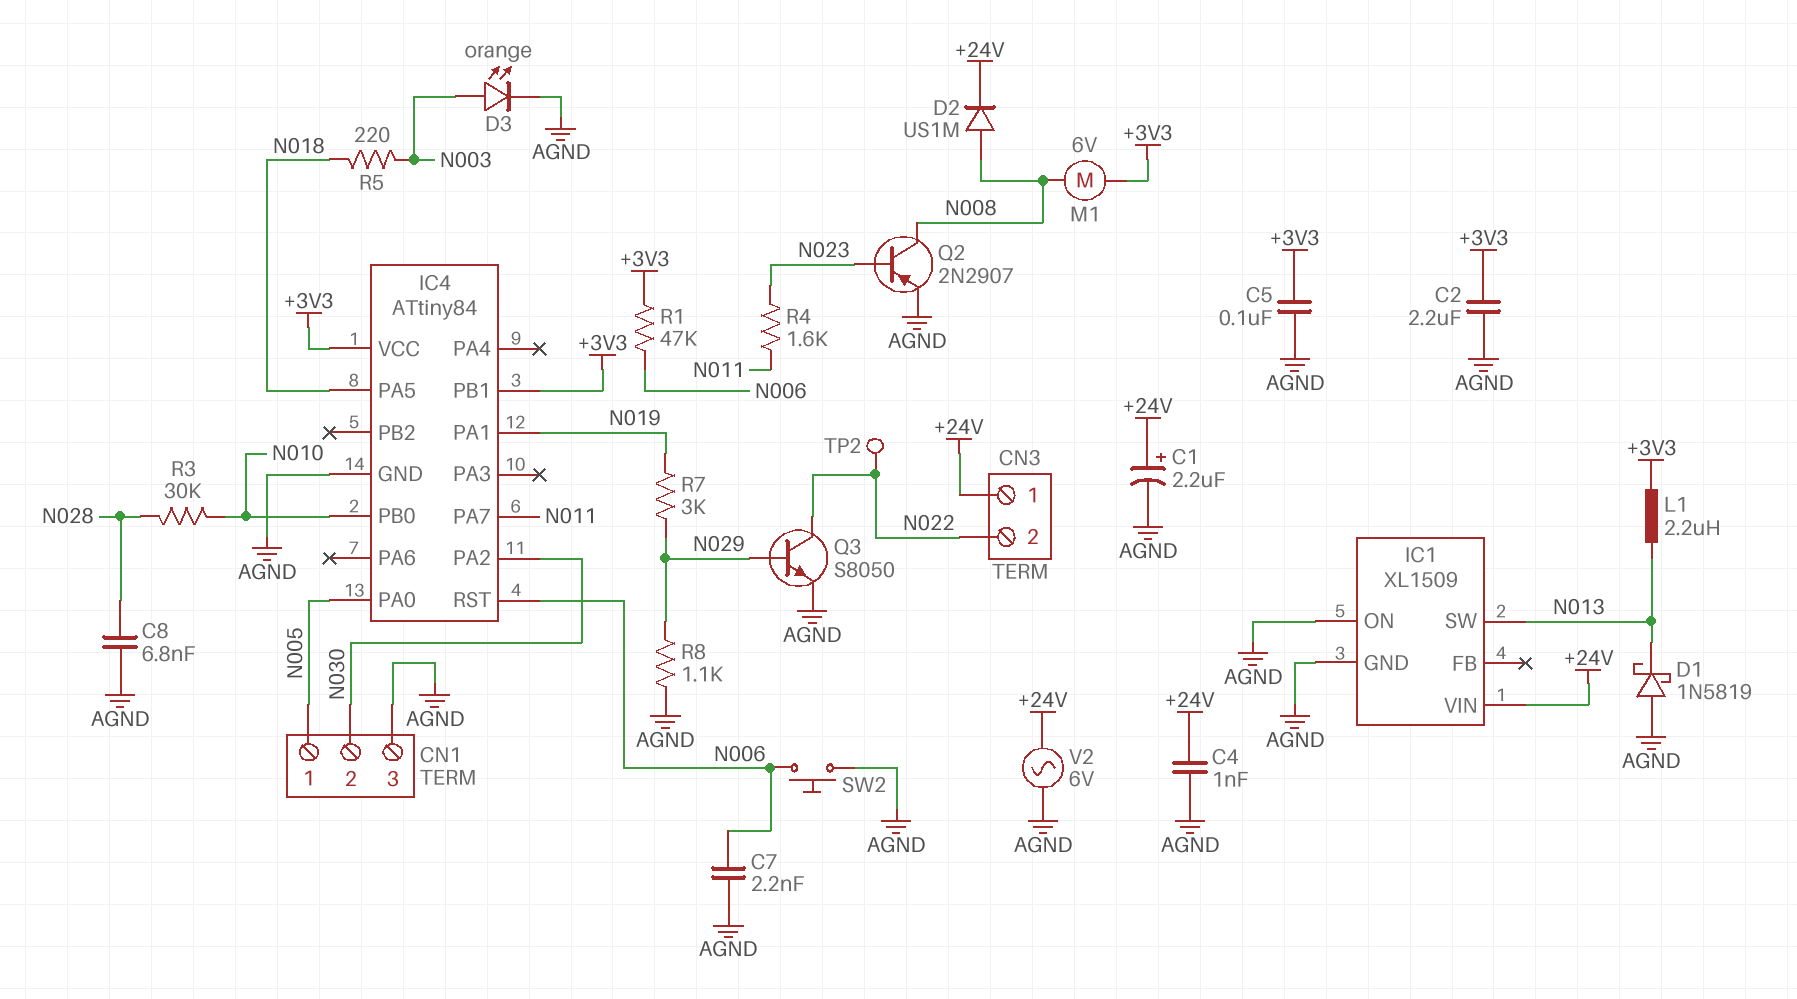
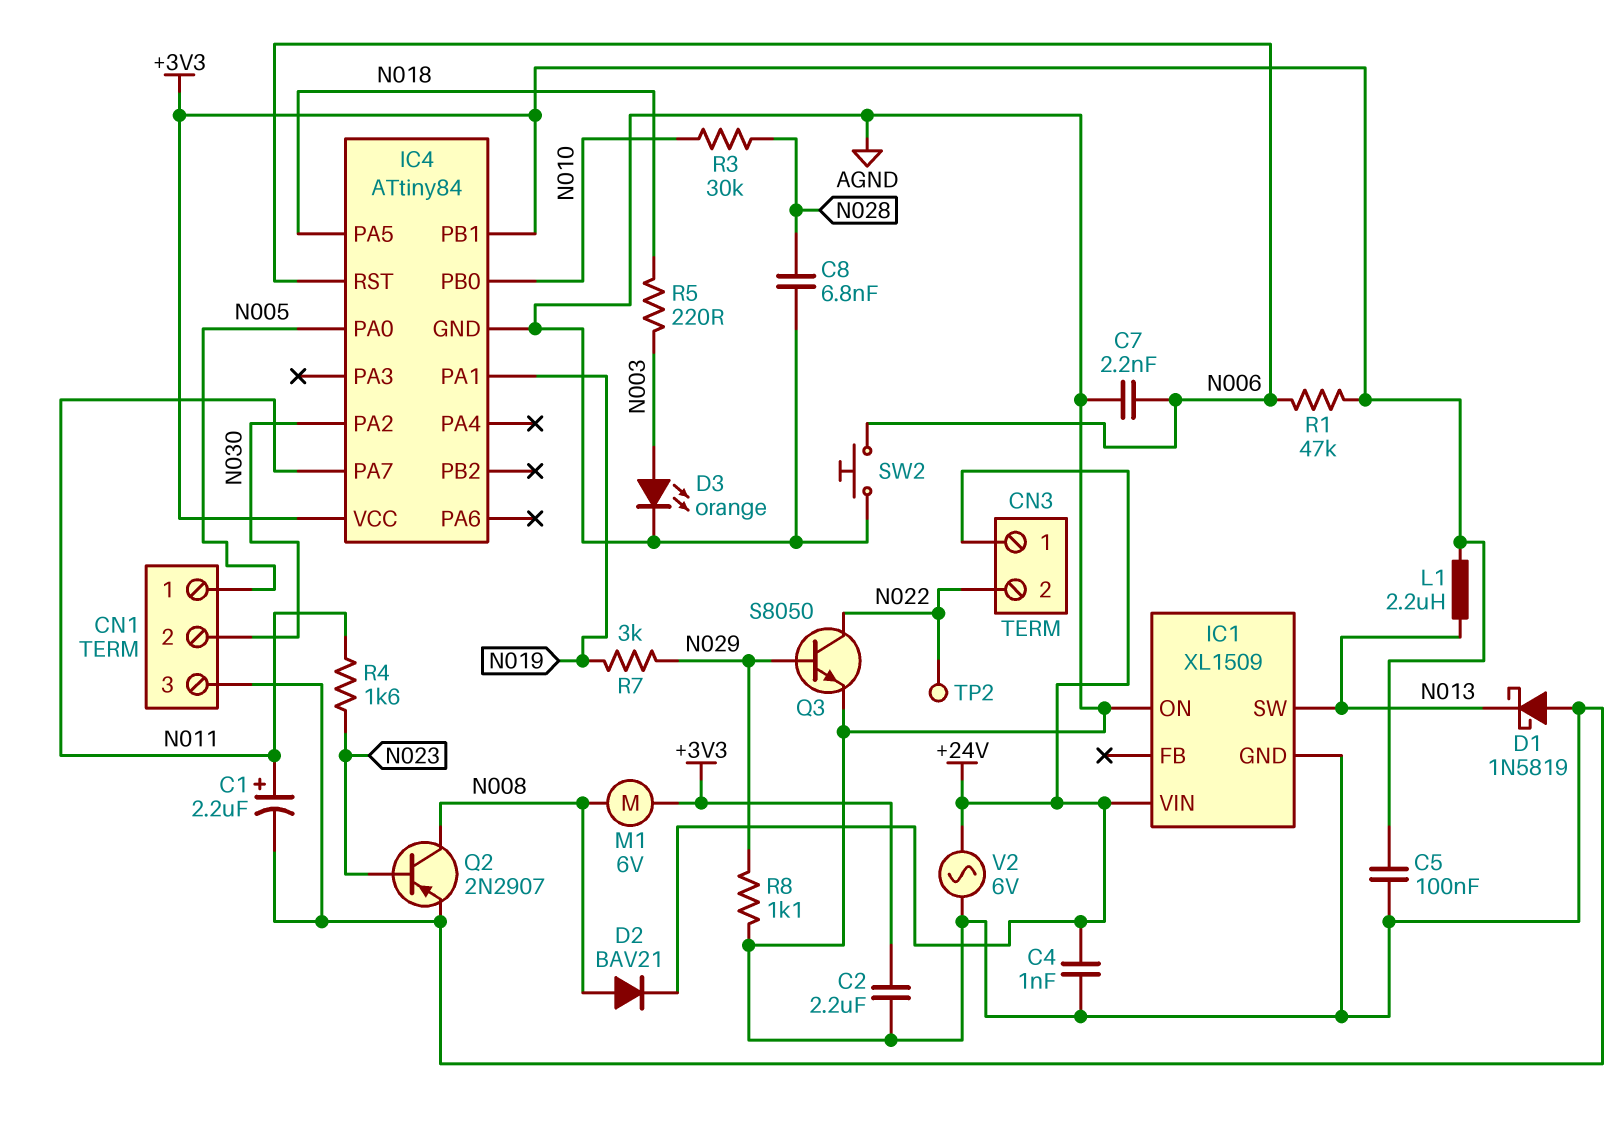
C1: 2.2uF (plus +24V, minus AGND) -> 2.2uF (plus N011, minus AGND)
D2: diode US1M (A N008, K +24V) -> diode BAV21 (A N008, K +24V)

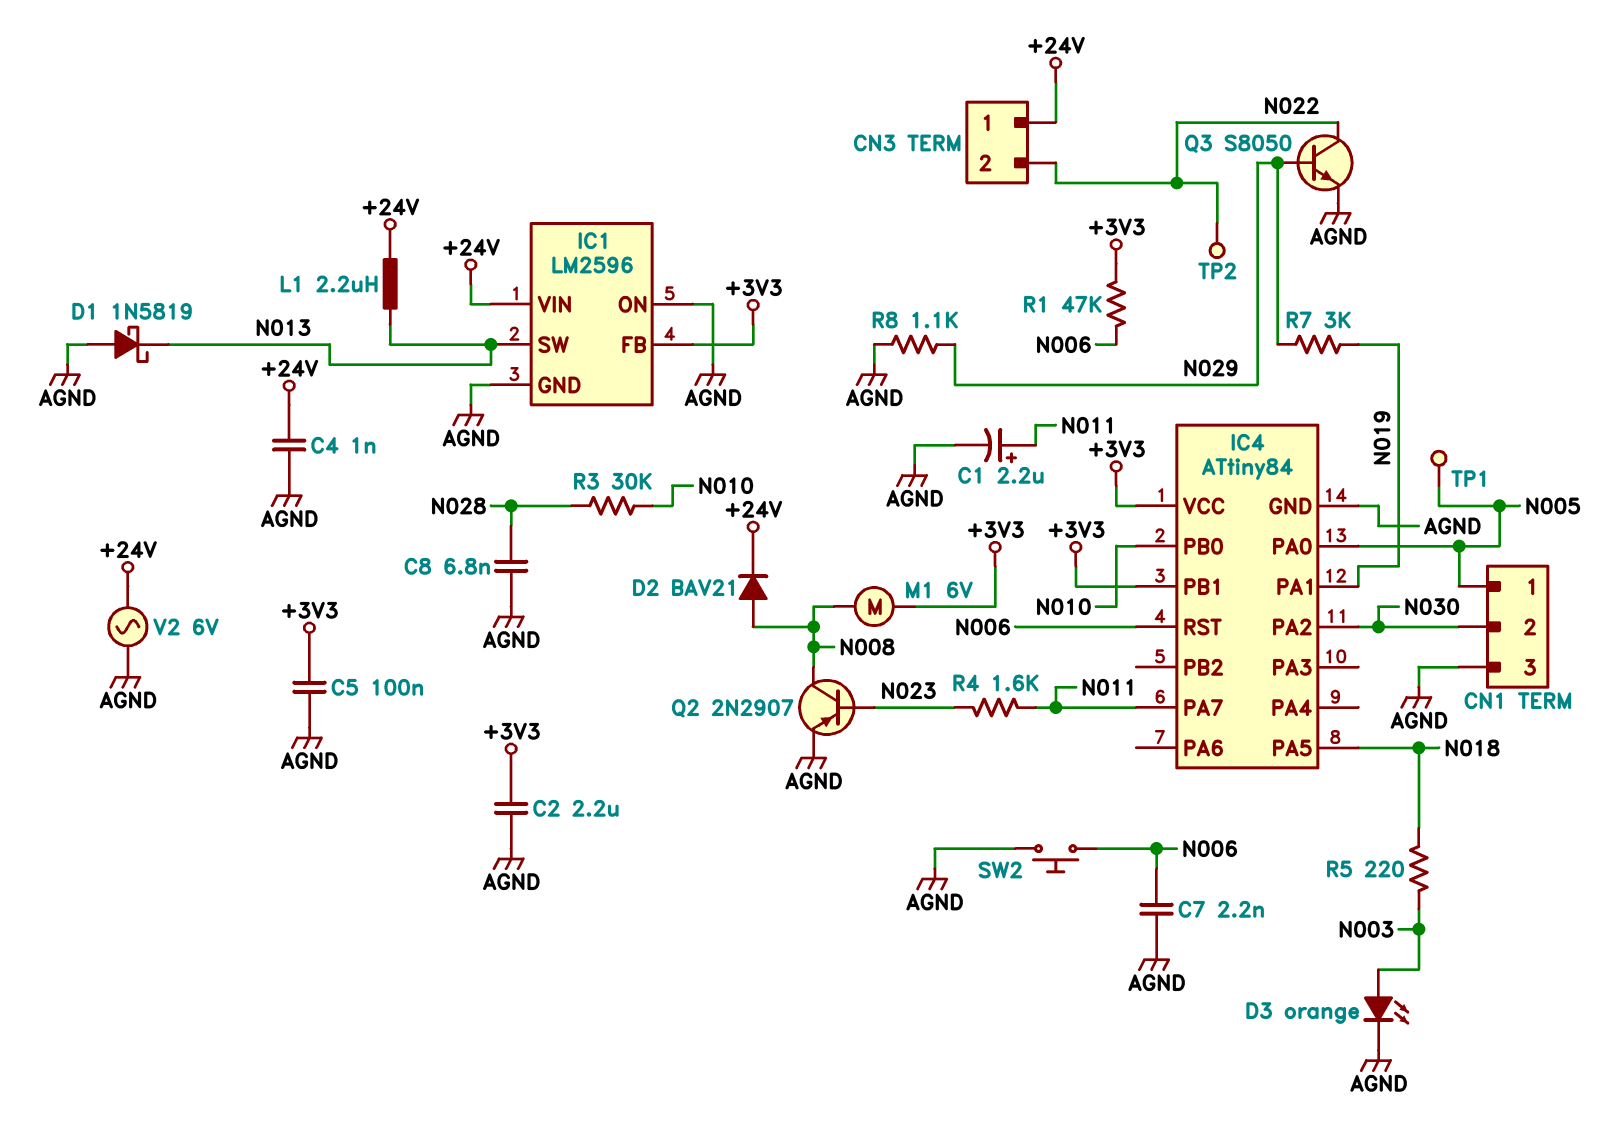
IC1: XL1509 -> LM2596
IC1 pin FB: none -> +3V3
L1: 2.2uH (+3V3, N013) -> 2.2uH (+24V, N013)
TP1: none -> test point (N005)

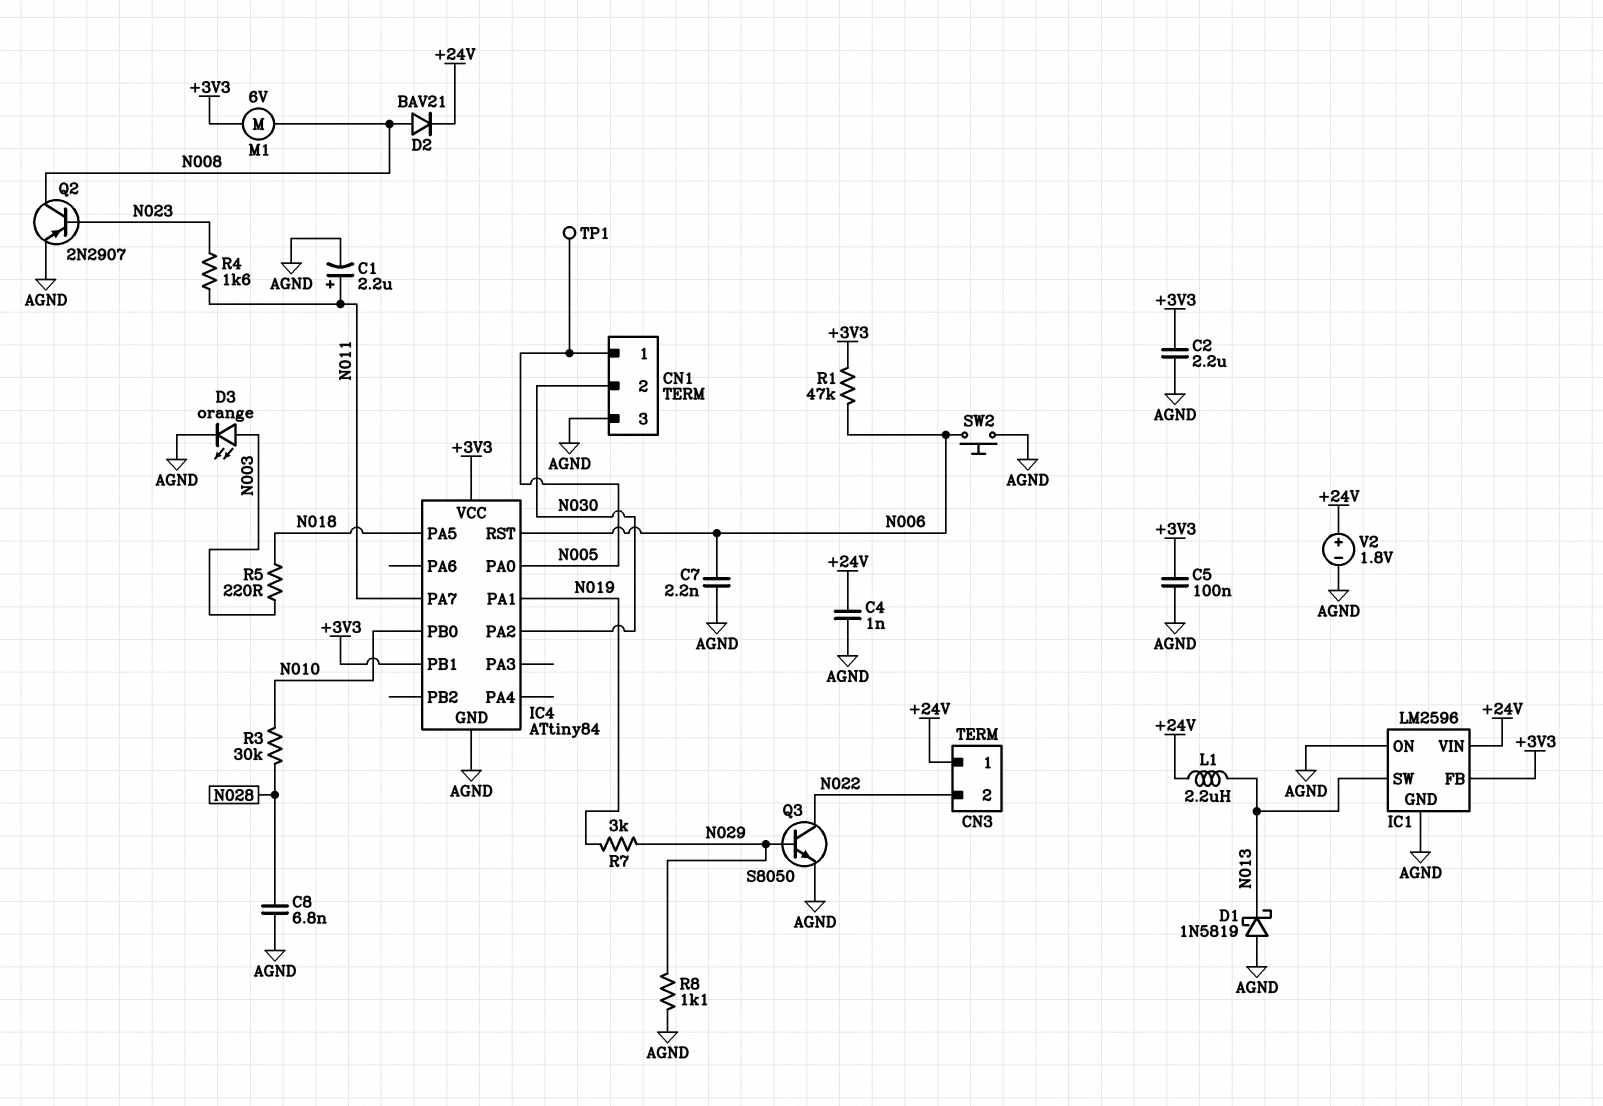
TP2: test point (N022) -> none
V2: AC 6V (+24V, AGND) -> 1.8V (plus +24V, minus AGND)

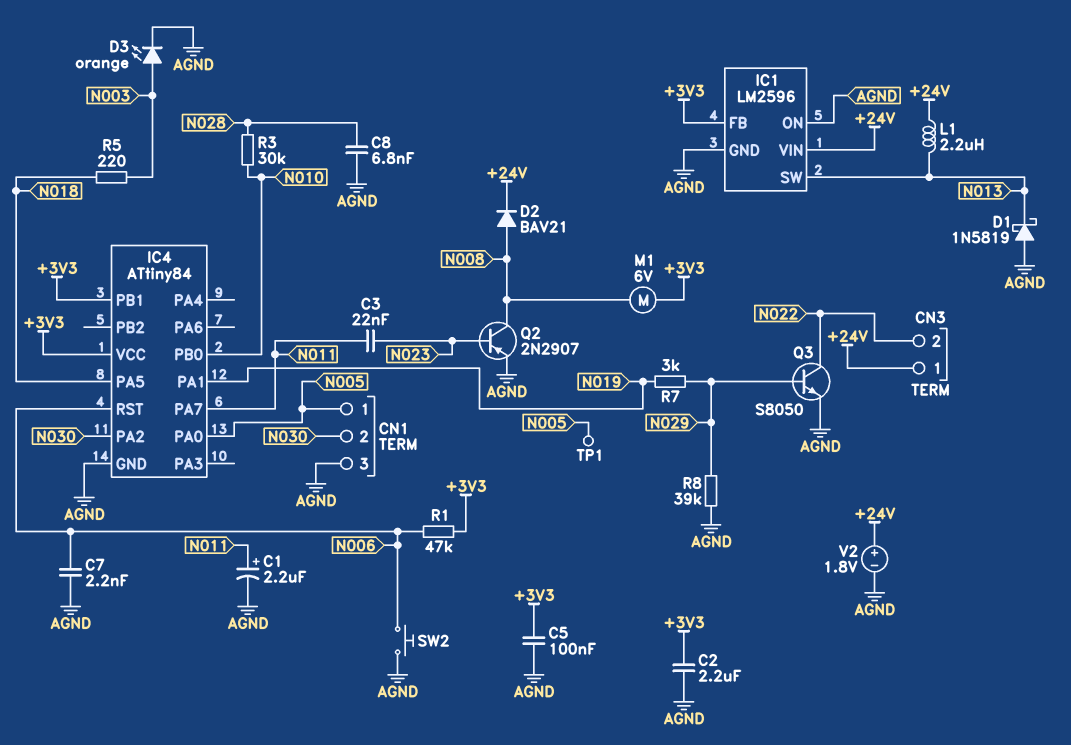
C3: none -> 22nF (N011, N023)
C4: 1nF (+24V, AGND) -> none
R4: 1.6k (N011, N023) -> none
R8: 1.1k (AGND, N029) -> 39k (AGND, N029)

